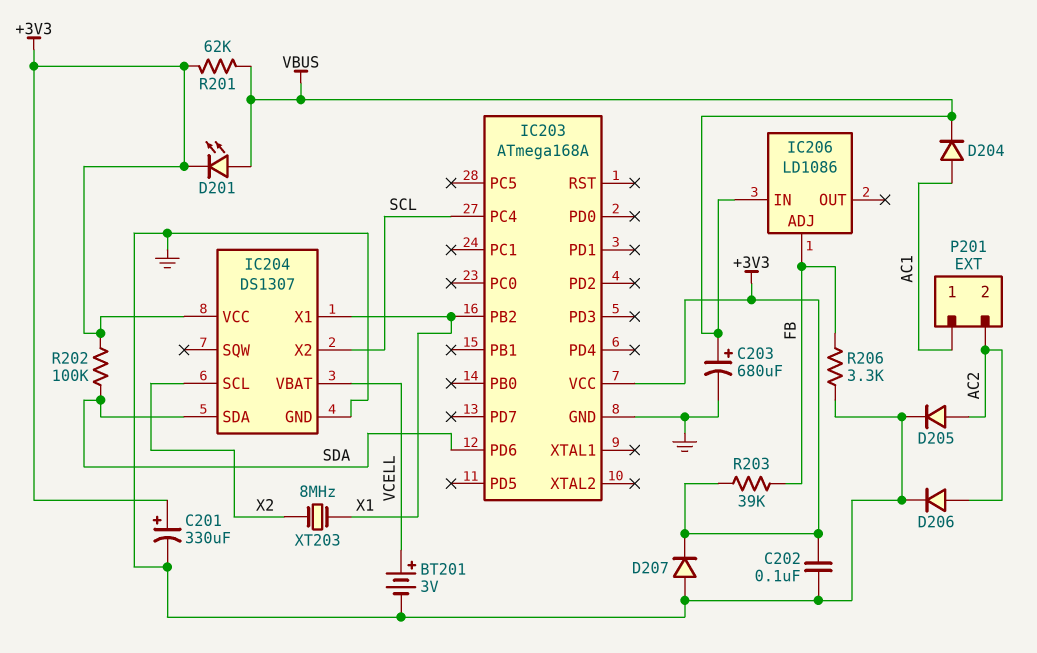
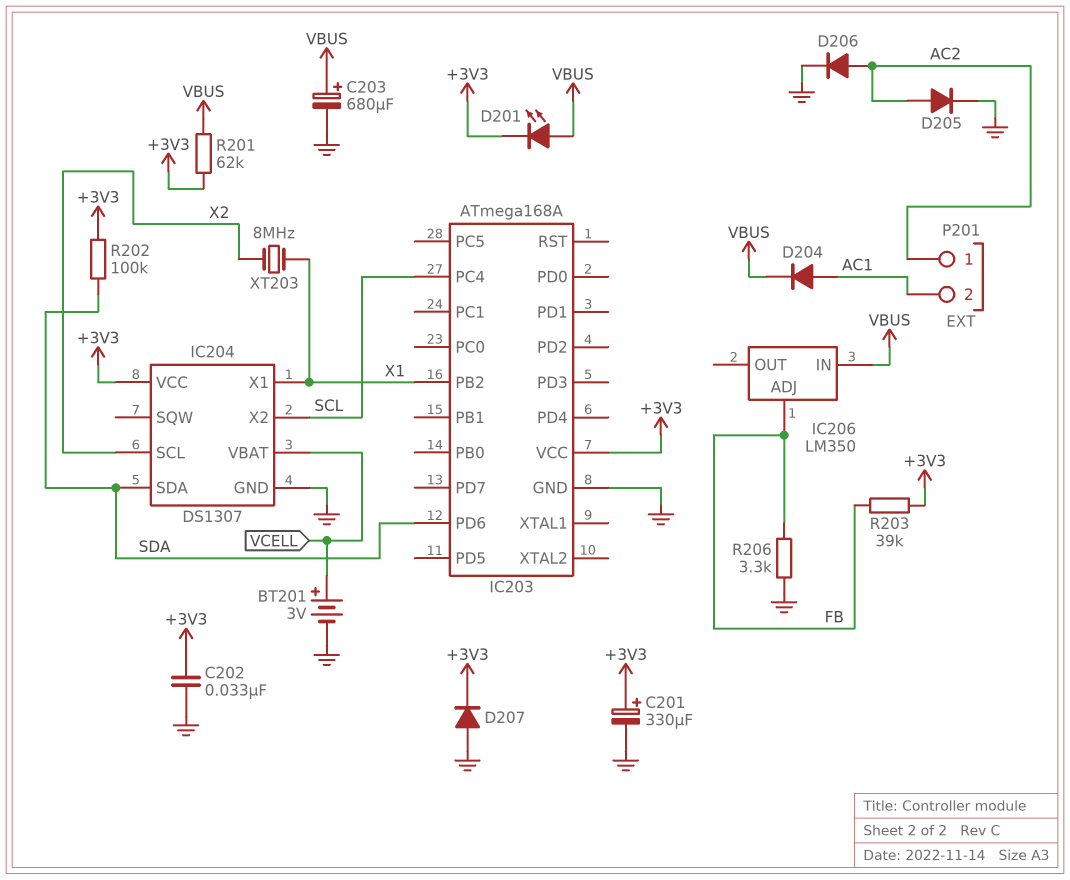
C202: 100nF (+3V3, GND) -> 33nF (+3V3, GND)
IC206: LD1086 -> LM350
P201 pin 1: AC1 -> AC2
P201 pin 2: AC2 -> AC1

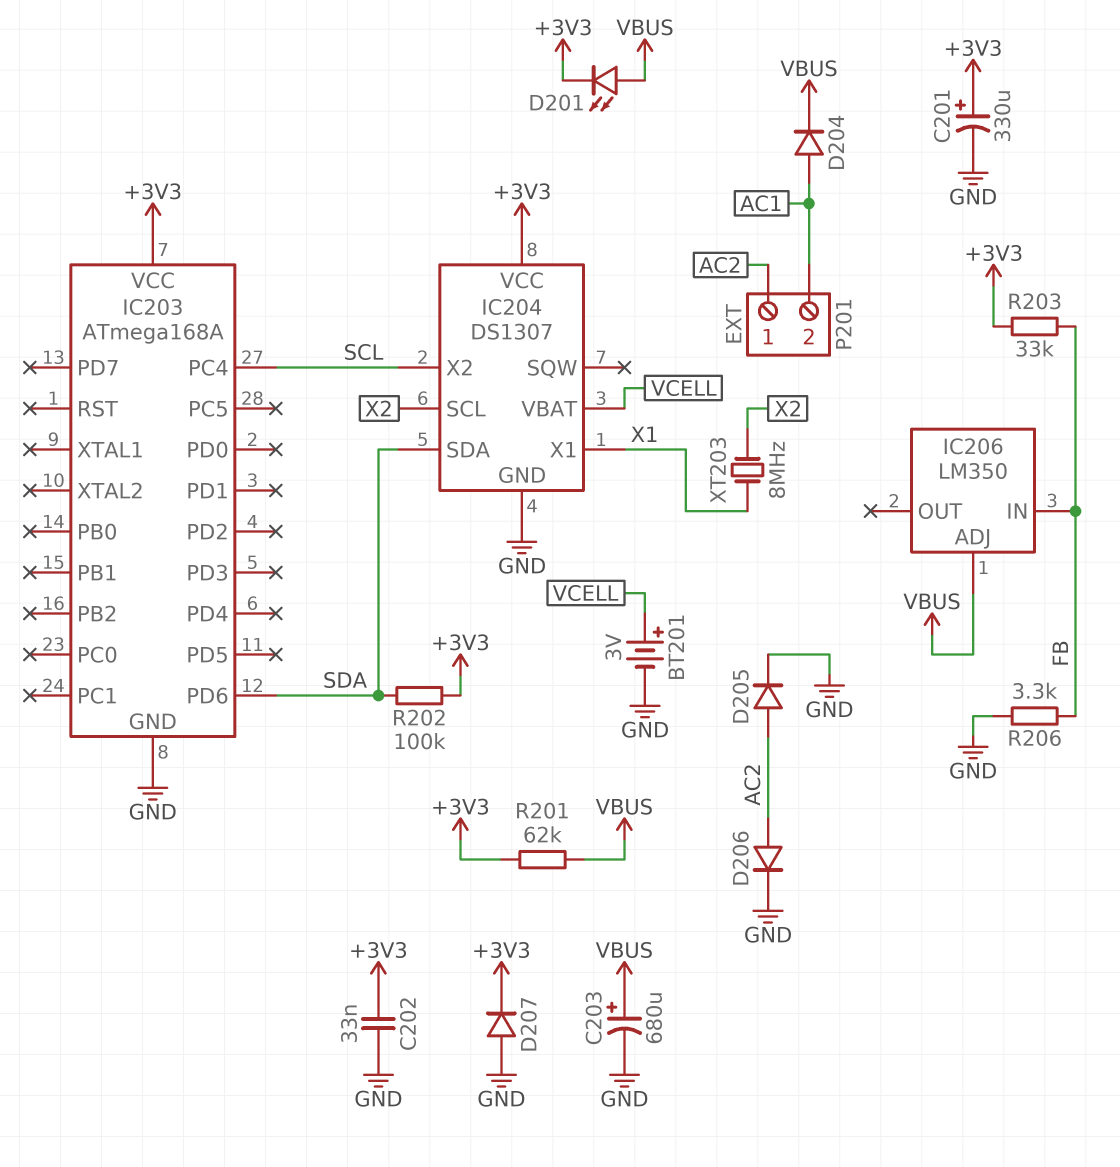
IC203 pin PB2: X1 -> none
IC206 pin ADJ: FB -> VBUS
IC206 pin IN: VBUS -> FB
R203: 39k (+3V3, FB) -> 33k (+3V3, FB)

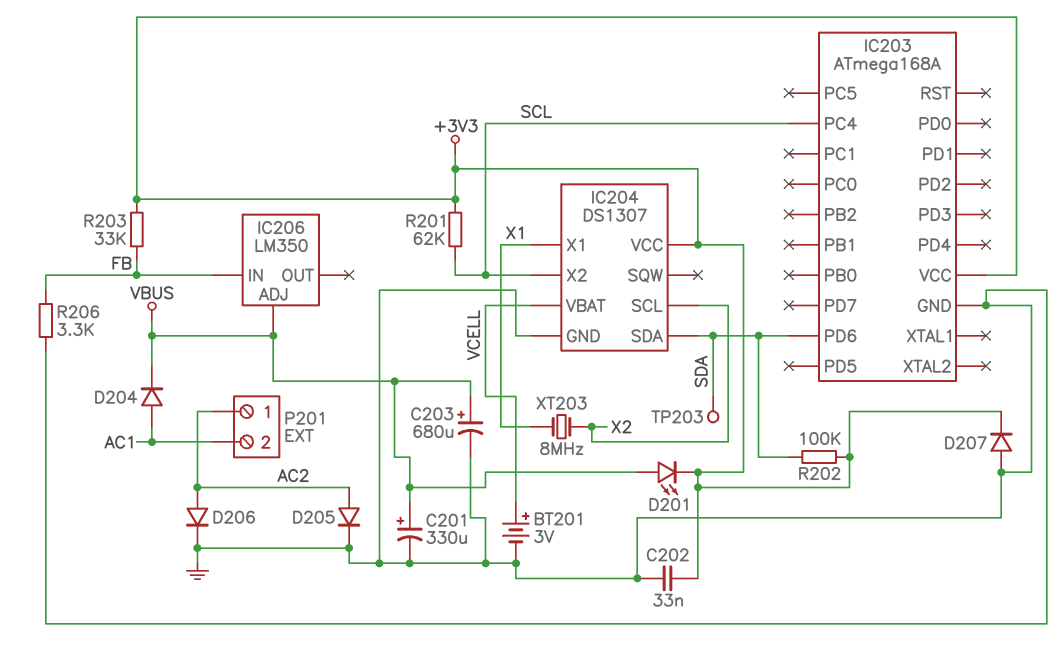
C201: 330uF (plus +3V3, minus GND) -> 330uF (plus VBUS, minus GND)
R201: 62k (+3V3, VBUS) -> 62k (+3V3, SCL)
TP203: none -> test point (SDA)

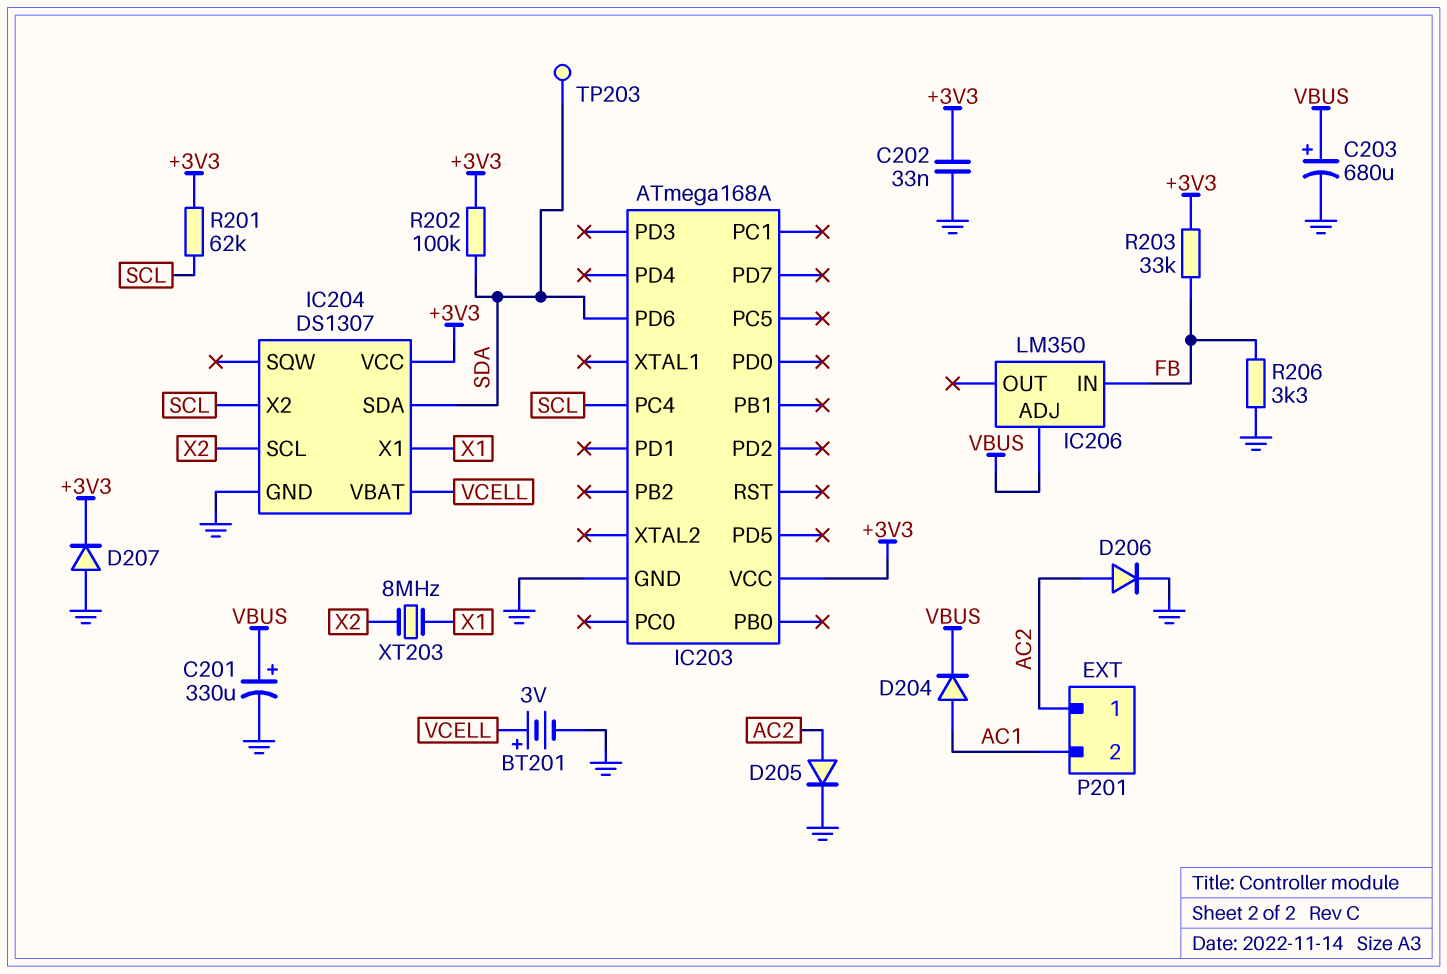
D201: LED (A VBUS, K +3V3) -> none

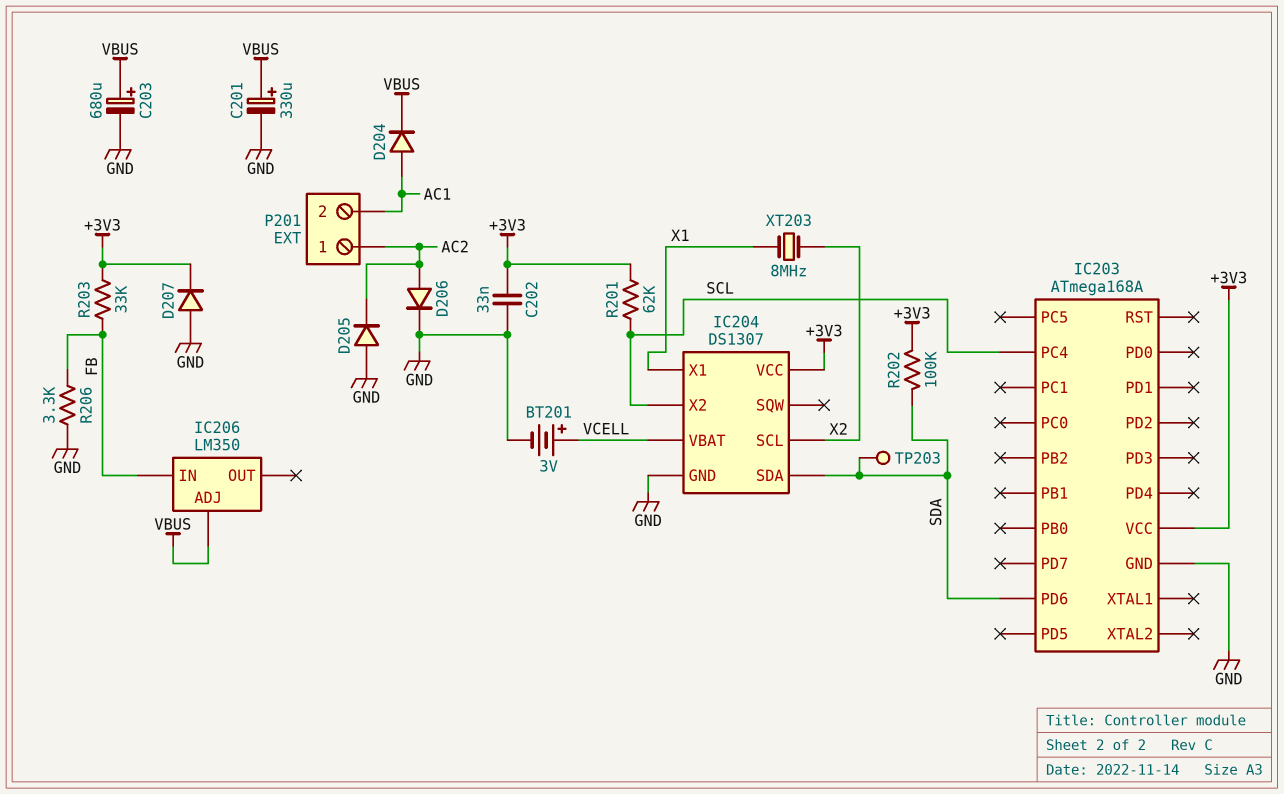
D205: diode (A AC2, K GND) -> diode (A GND, K AC2)

